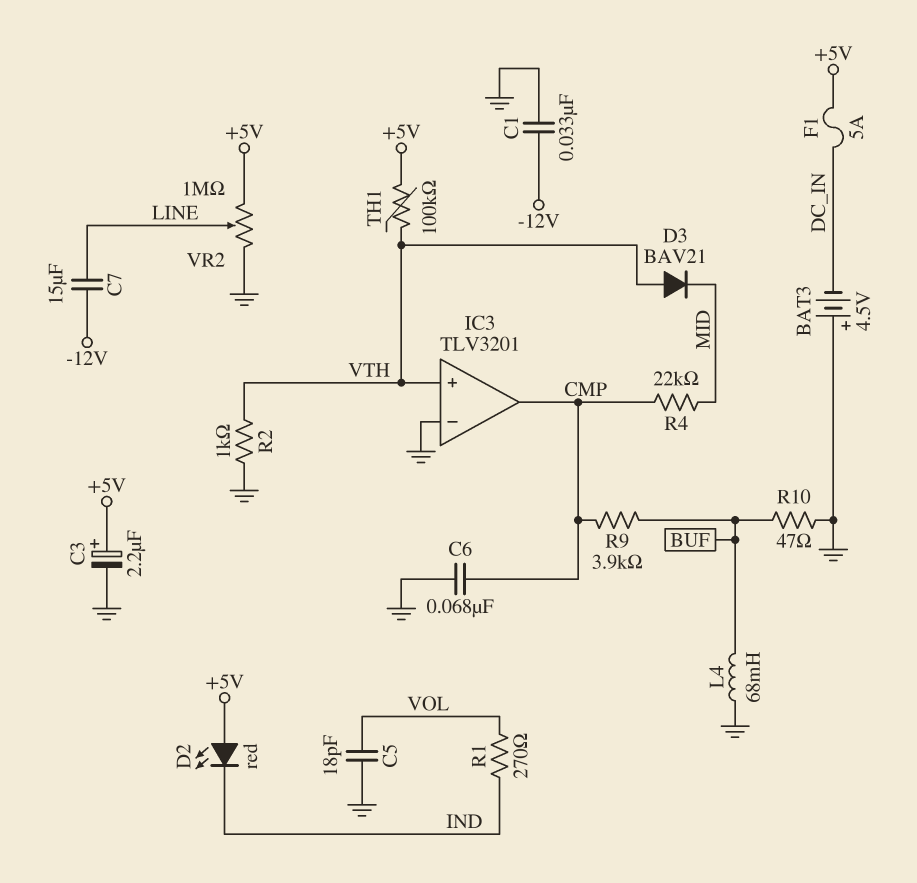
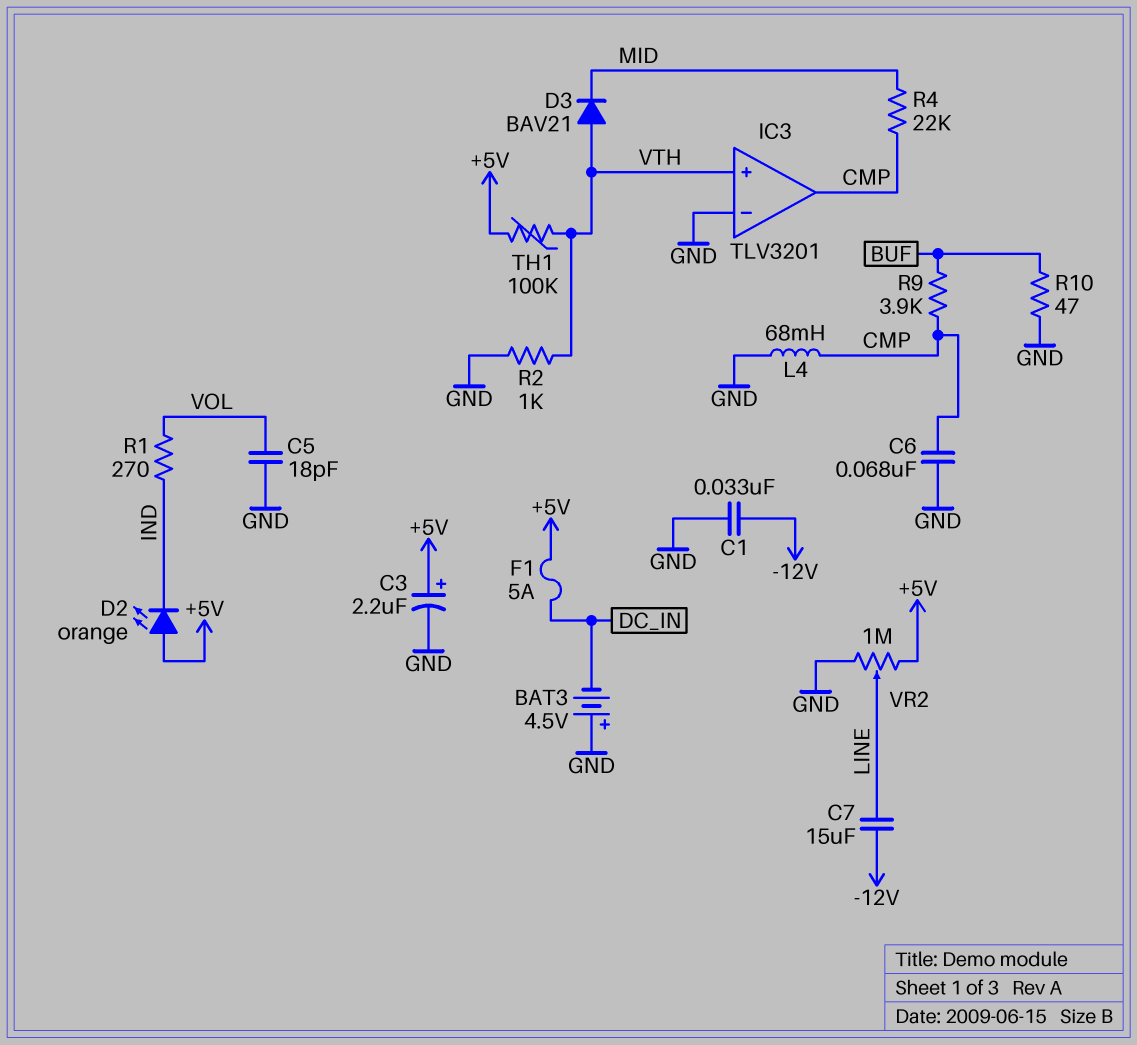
D2: LED red (A +5V, K IND) -> LED orange (A +5V, K IND)
L4: 68mH (BUF, GND) -> 68mH (CMP, GND)

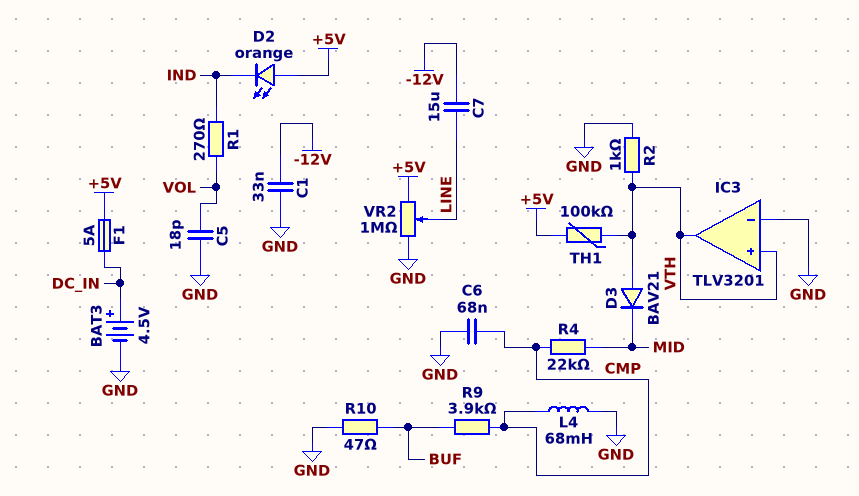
BAT3: 4.5V (plus GND, minus DC_IN) -> 4.5V (plus DC_IN, minus GND)
C3: 2.2uF (plus +5V, minus GND) -> none
IC3 pin out: CMP -> VTH

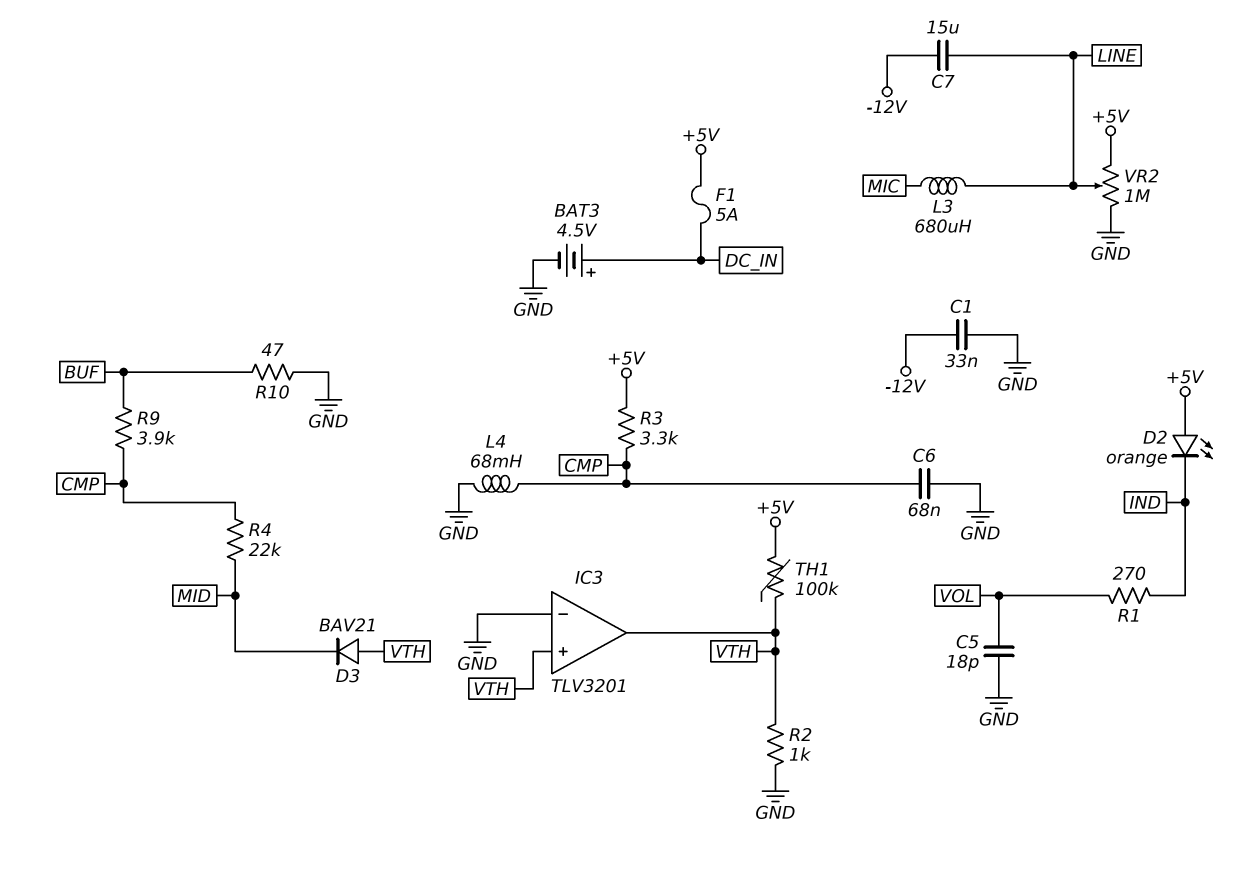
L3: none -> 680uH (LINE, MIC)
R3: none -> 3.3k (+5V, CMP)

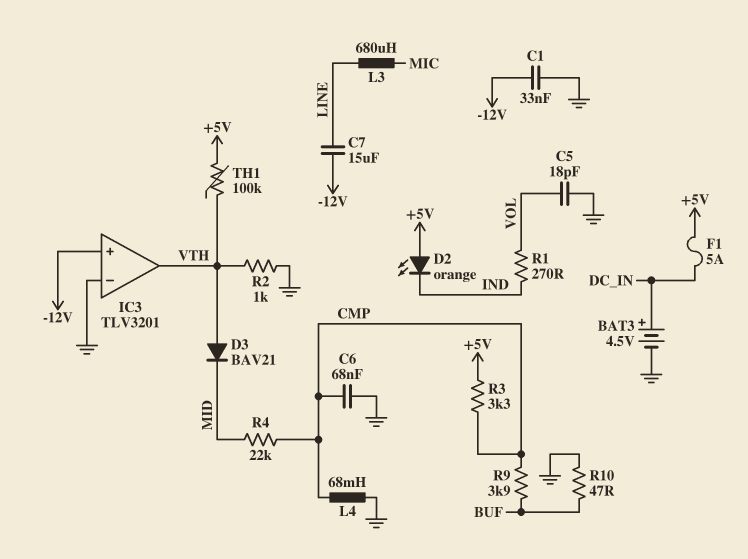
IC3 pin in+: VTH -> -12V
VR2: 1M (+5V, GND, wiper LINE) -> none

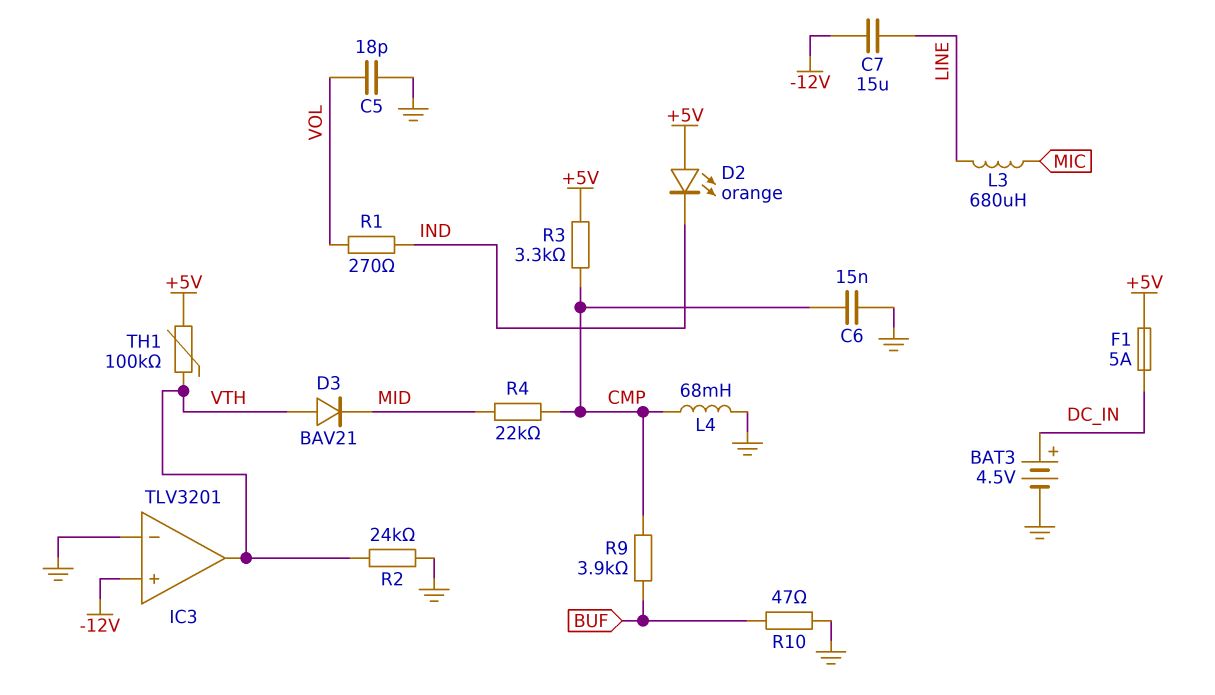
C1: 33nF (-12V, GND) -> none
C6: 68nF (CMP, GND) -> 15nF (CMP, GND)
R2: 1k (GND, VTH) -> 24k (GND, VTH)

